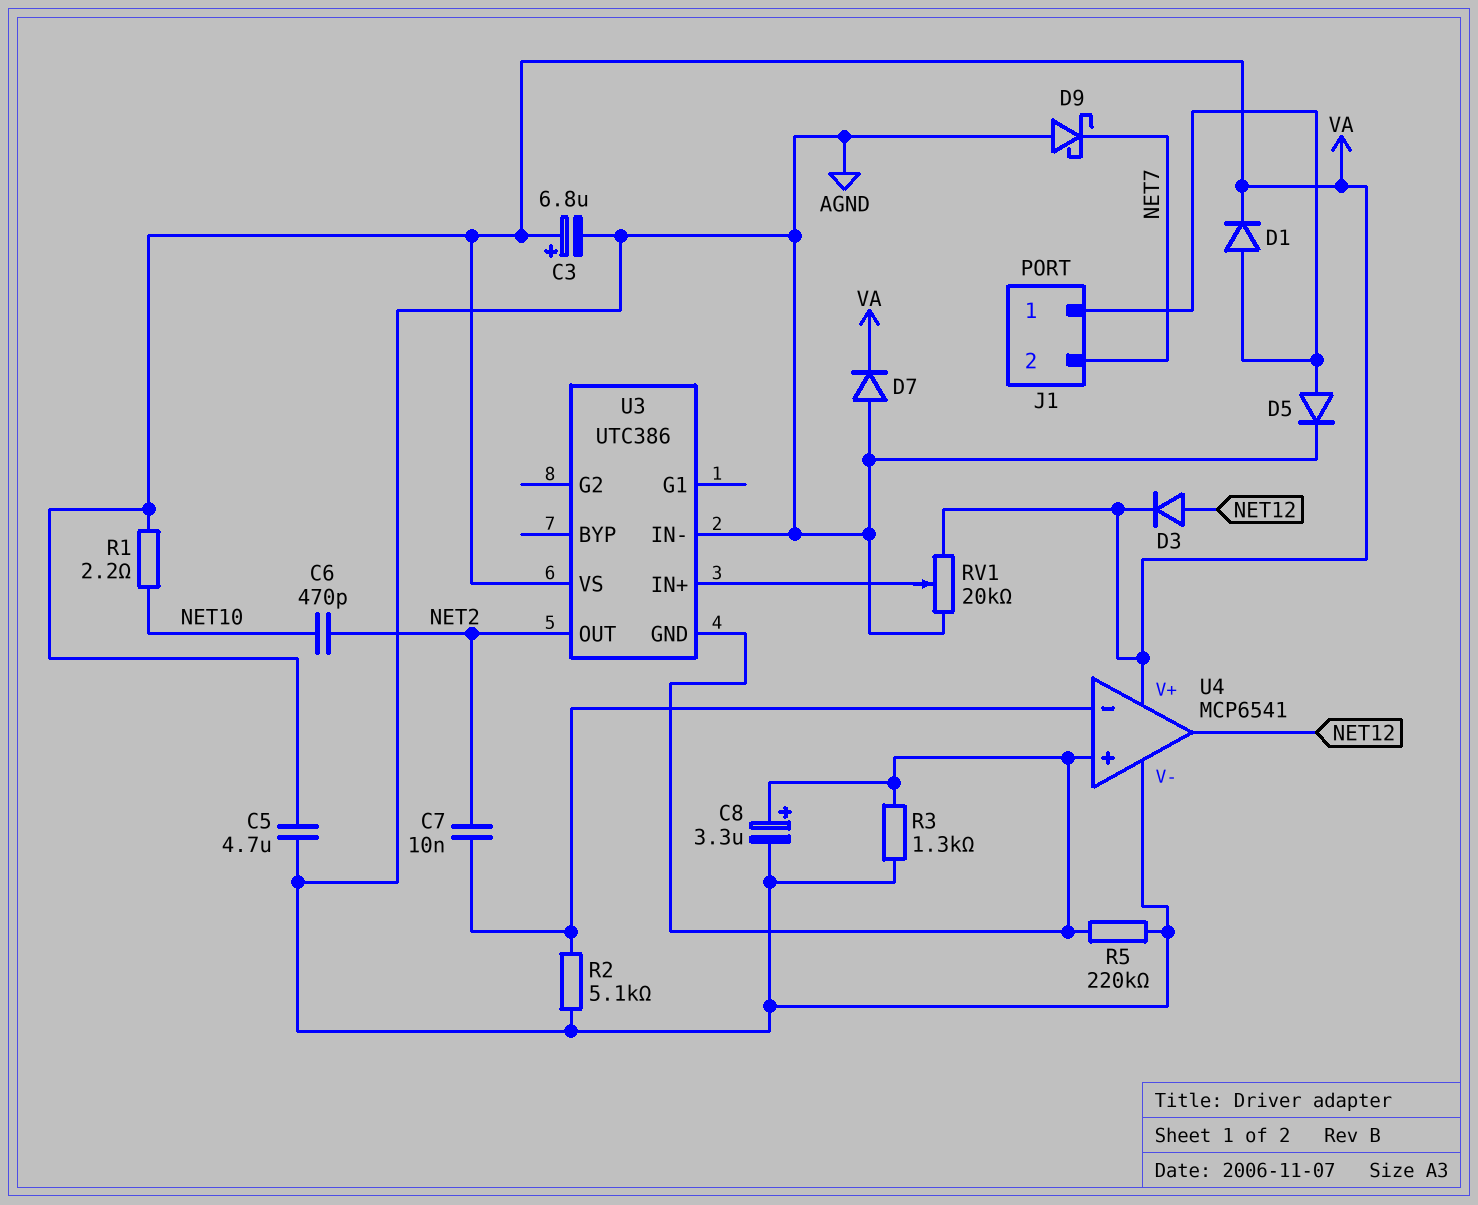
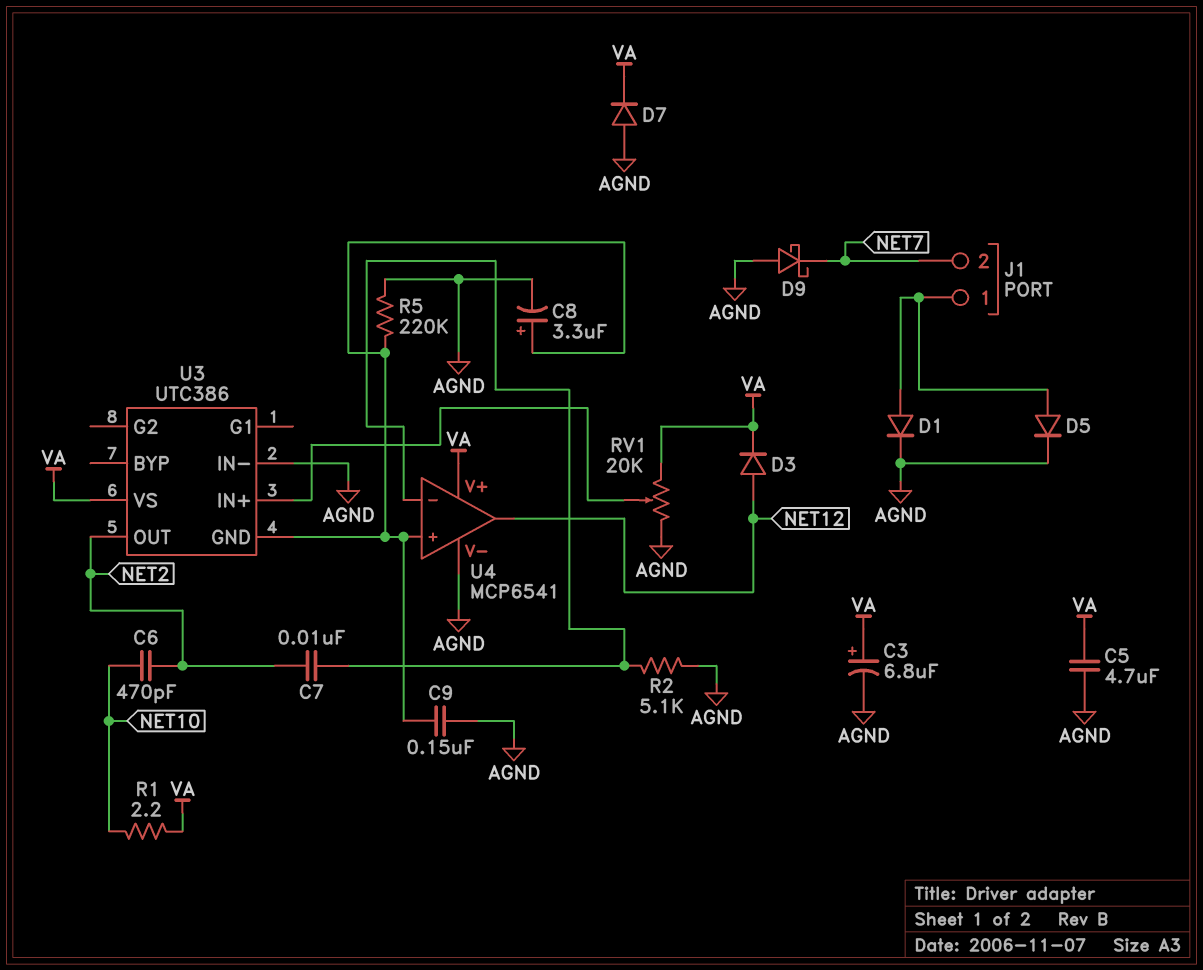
C9: none -> 150nF (AGND, U3/GND)
D1: diode (A J1/1, K VA) -> diode (A J1/1, K AGND)
R3: 1.3k (AGND, U3/GND) -> none

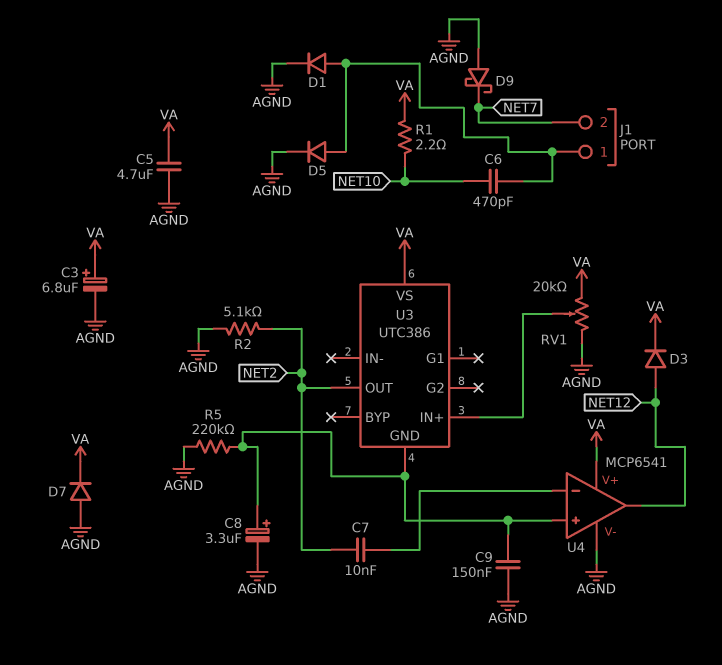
C6: 470pF (NET2, NET10) -> 470pF (J1/1, NET10)
R2: 5.1k (AGND, U4/in-) -> 5.1k (AGND, NET2)
U3 pin IN-: AGND -> none

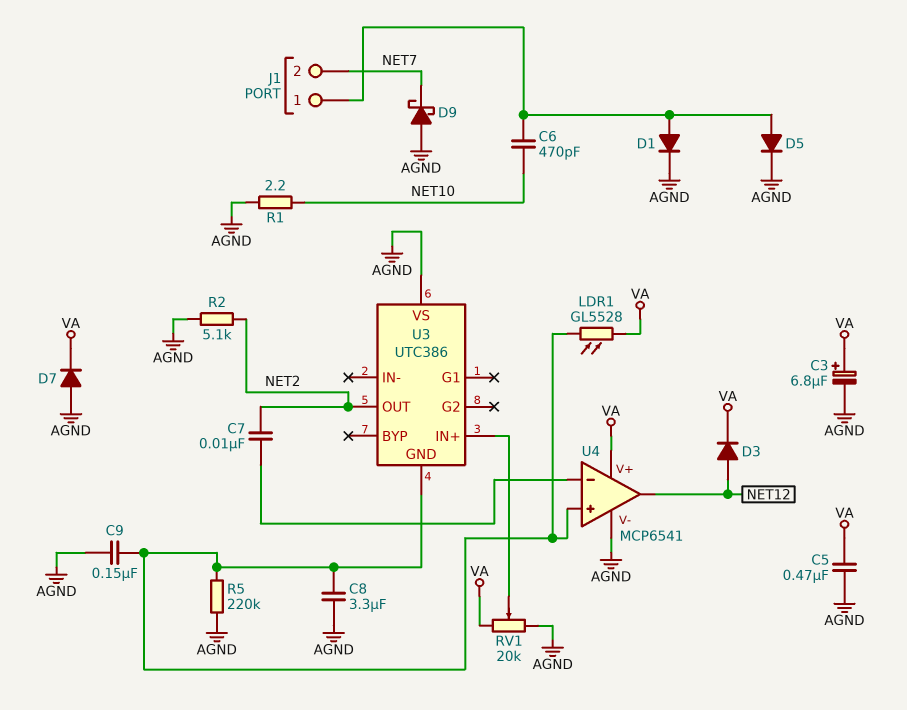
C5: 4.7uF (AGND, VA) -> 470nF (AGND, VA)
C8: 3.3uF (plus U3/GND, minus AGND) -> 3.3uF (AGND, U3/GND)
LDR1: none -> GL5528 (U3/GND, VA)
R1: 2.2 (NET10, VA) -> 2.2 (AGND, NET10)
U3 pin VS: VA -> AGND

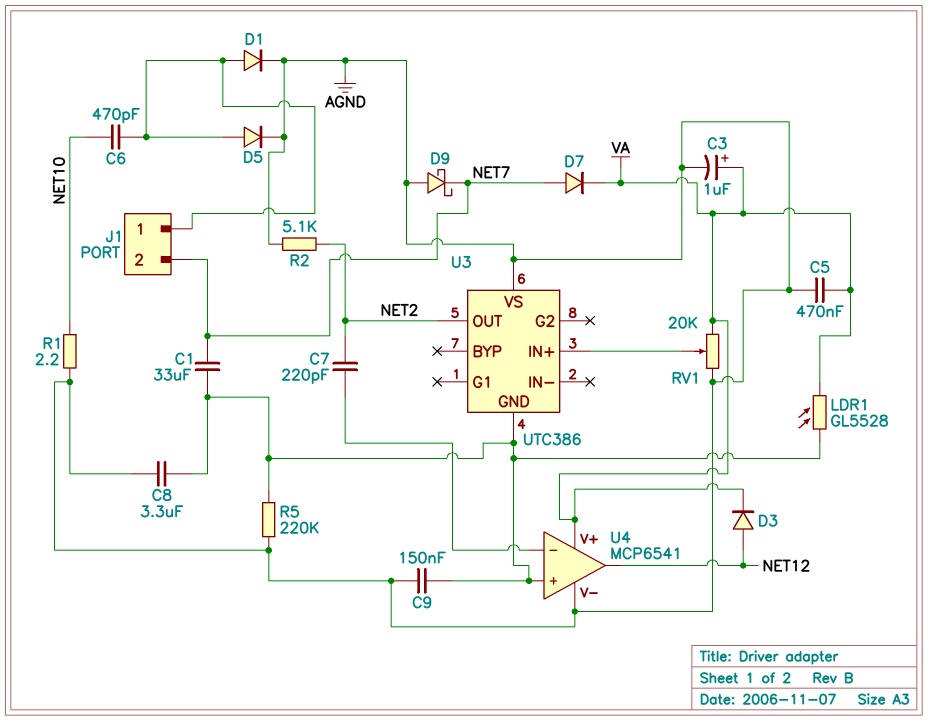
C1: none -> 33uF (NET7, U3/GND)
C3: 6.8uF (plus VA, minus AGND) -> 1uF (plus VA, minus AGND)
C7: 10nF (NET2, U4/in-) -> 220pF (NET2, U4/in-)
D7: diode (A AGND, K VA) -> diode (A NET7, K VA)

